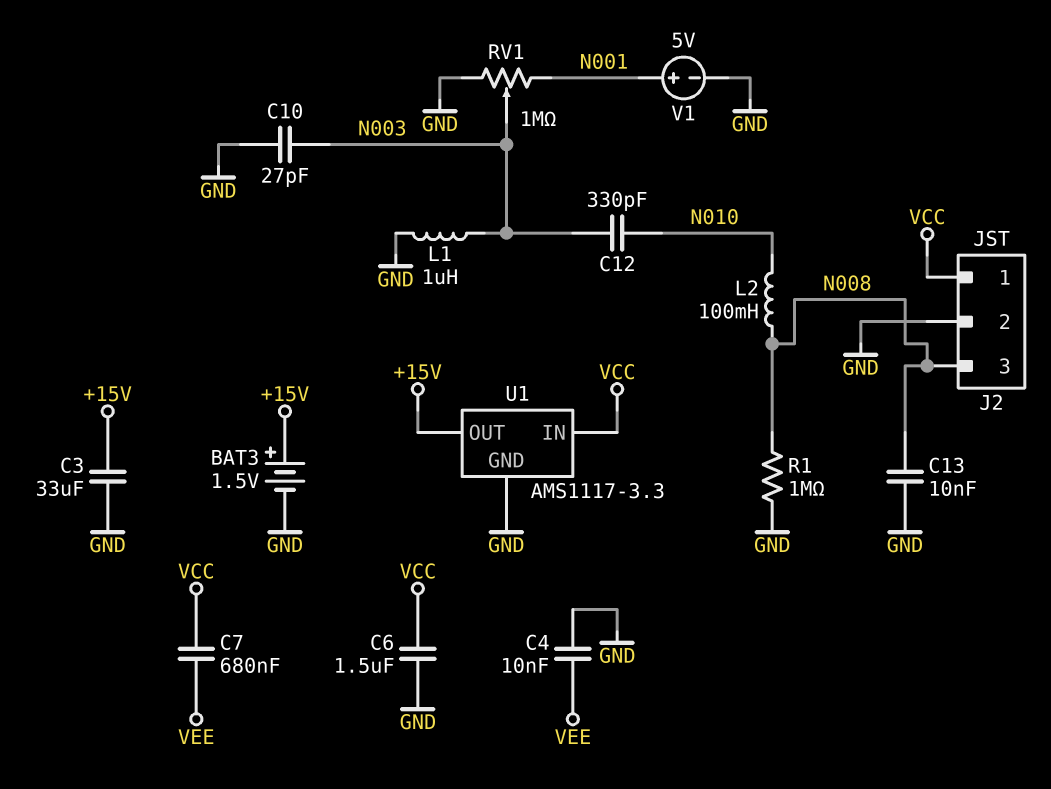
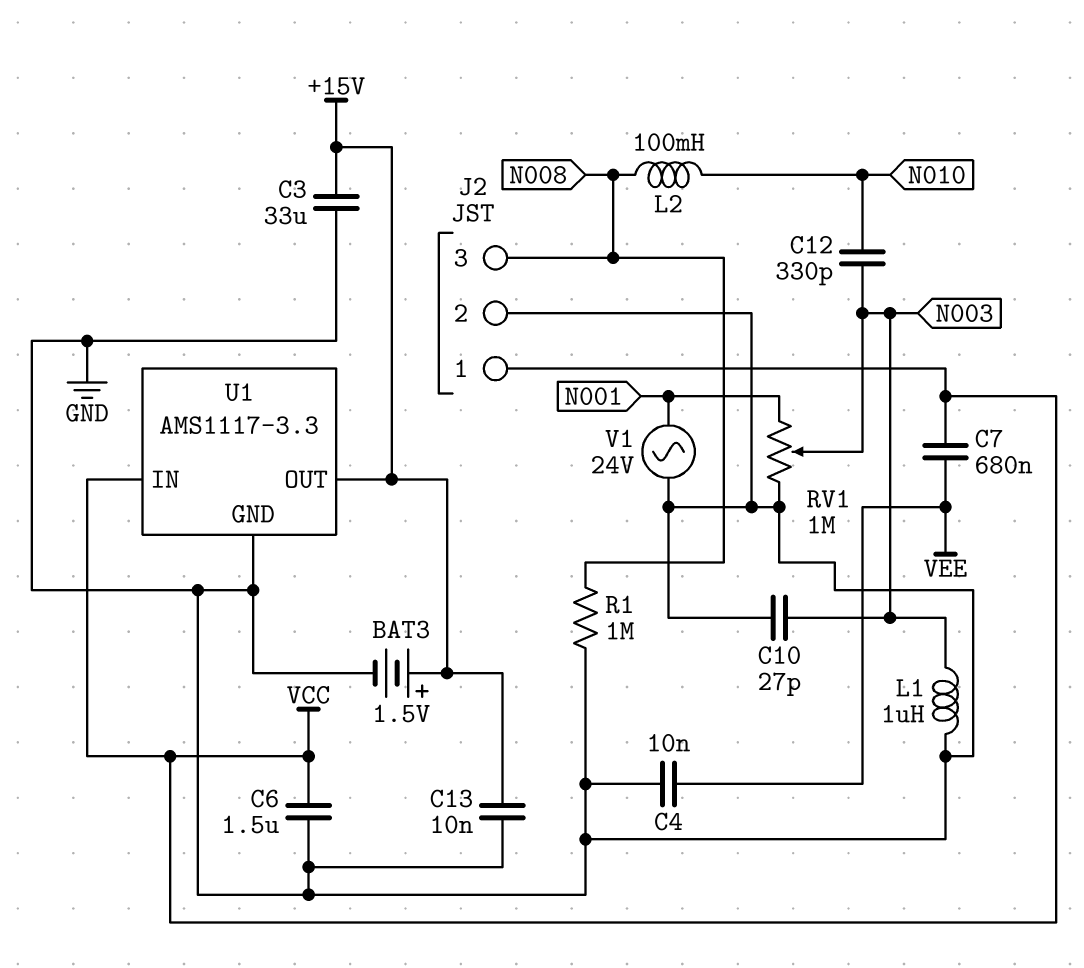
C13: 10nF (GND, N008) -> 10nF (+15V, GND)
V1: 5V (plus N001, minus GND) -> AC 24V (GND, N001)

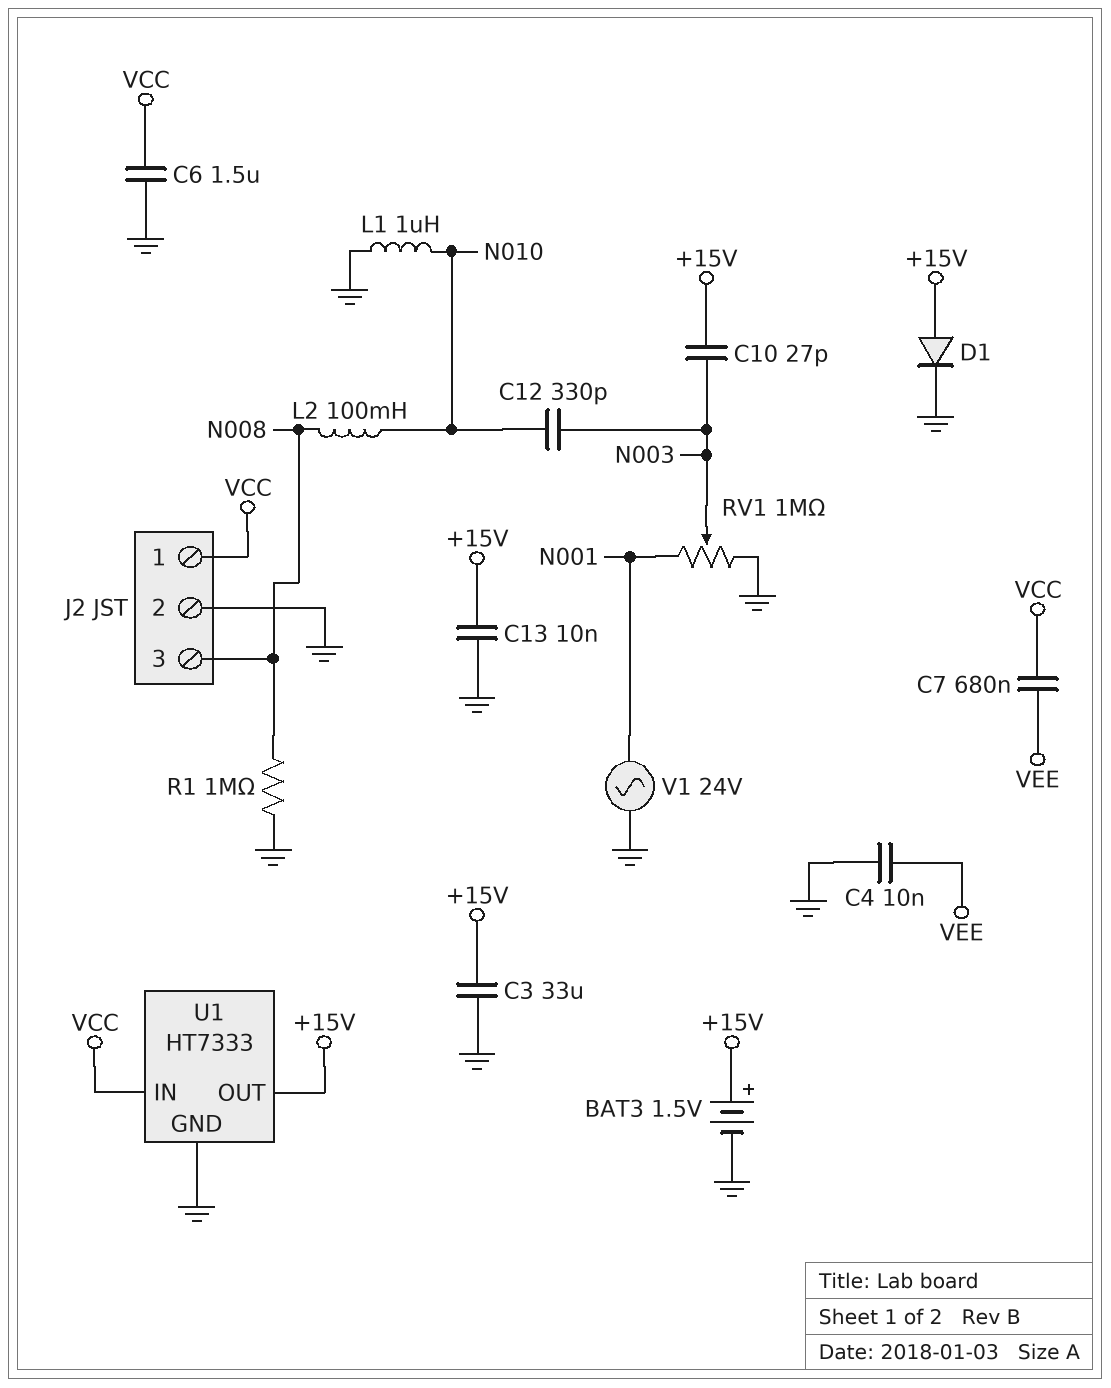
C10: 27pF (GND, N003) -> 27pF (+15V, N003)
D1: none -> diode (A +15V, K GND)
L1: 1uH (GND, N003) -> 1uH (GND, N010)
U1: AMS1117-3.3 -> HT7333

